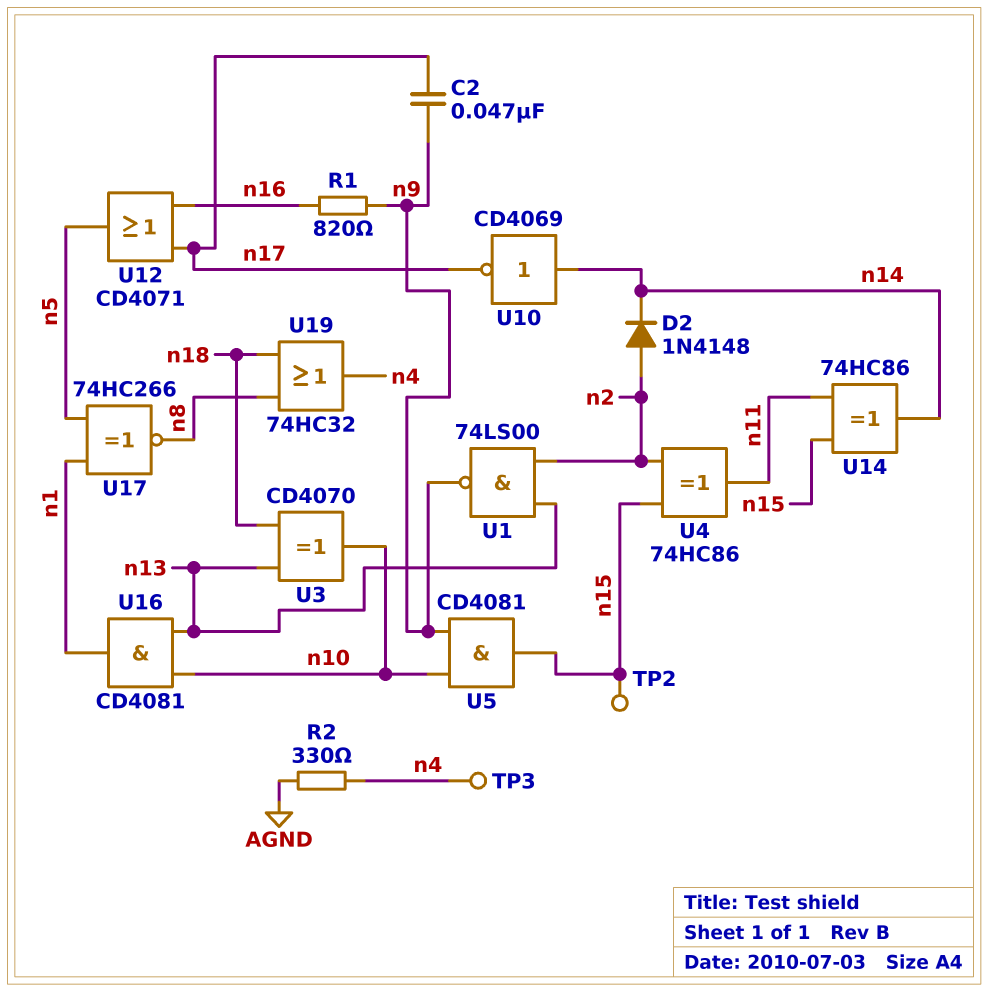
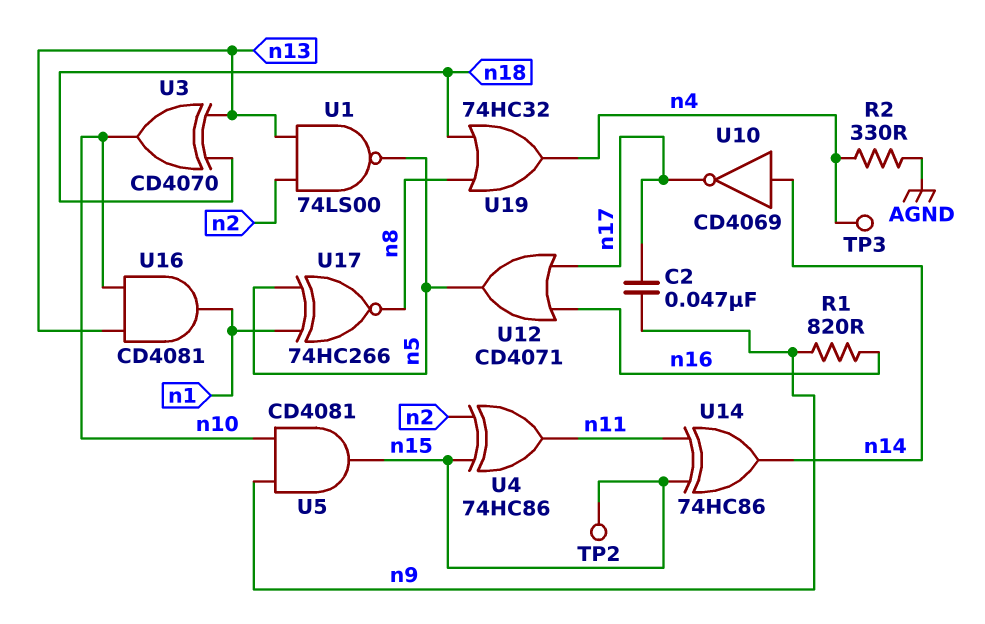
D2: diode 1N4148 (A n2, K n14) -> none
U1: NAND 74LS00 (in n2, in n13, out n9) -> NAND 74LS00 (in n2, in n13, out n5)

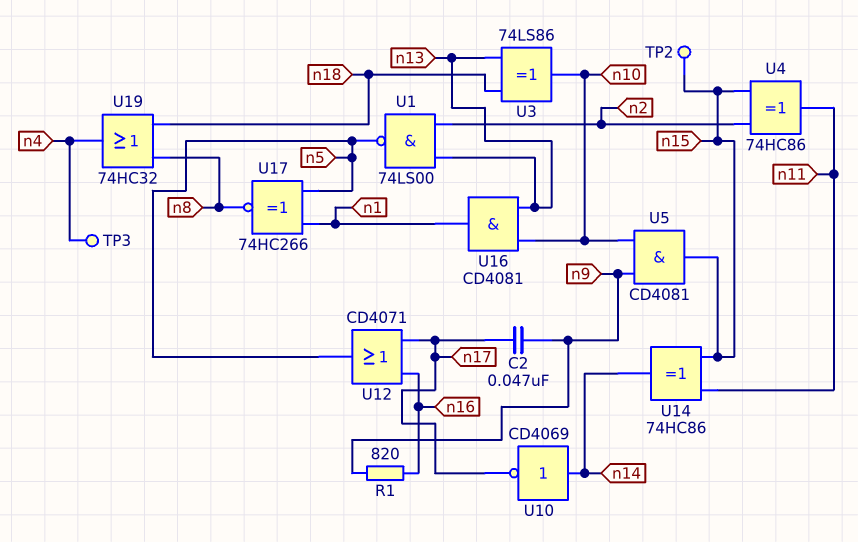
R2: 330 (AGND, n4) -> none
U3: XOR CD4070 (in n13, in n18, out n10) -> XOR 74LS86 (in n13, in n18, out n10)

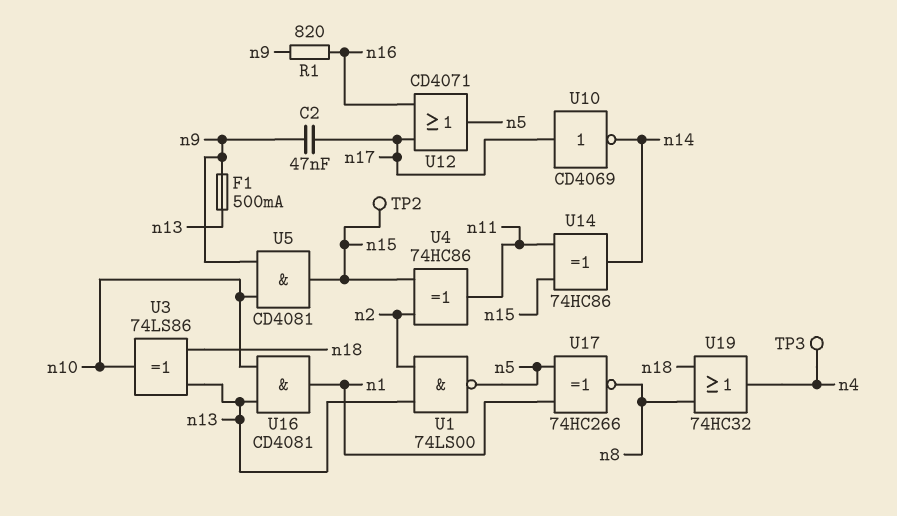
F1: none -> 500mA (n9, n13)
U10: NOT CD4069 (in n14, out n17) -> NOT CD4069 (in n17, out n14)

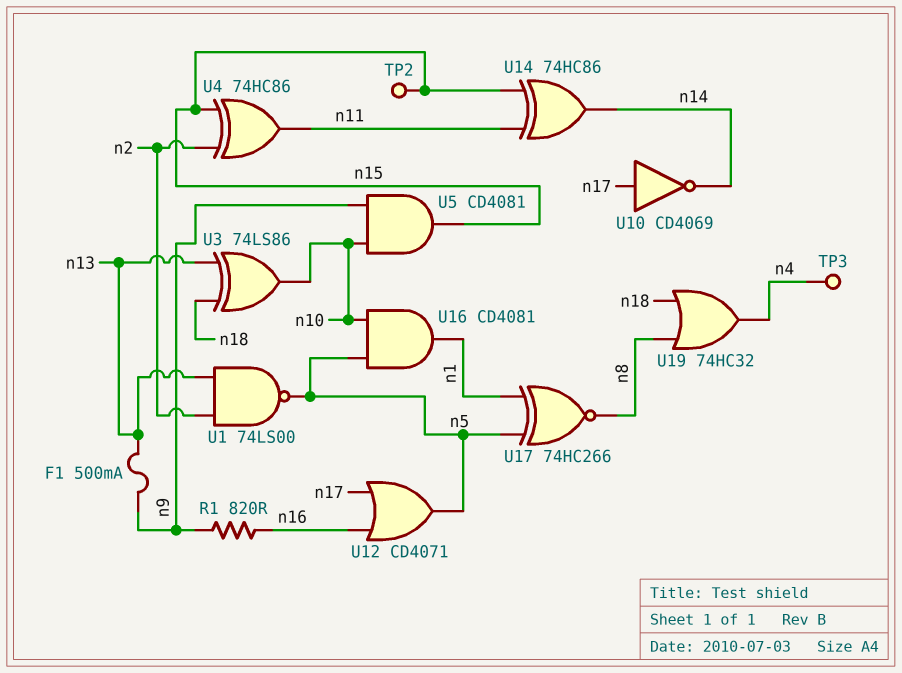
C2: 47nF (n9, n17) -> none
U16: AND CD4081 (in n10, in n13, out n1) -> AND CD4081 (in n5, in n10, out n1)

